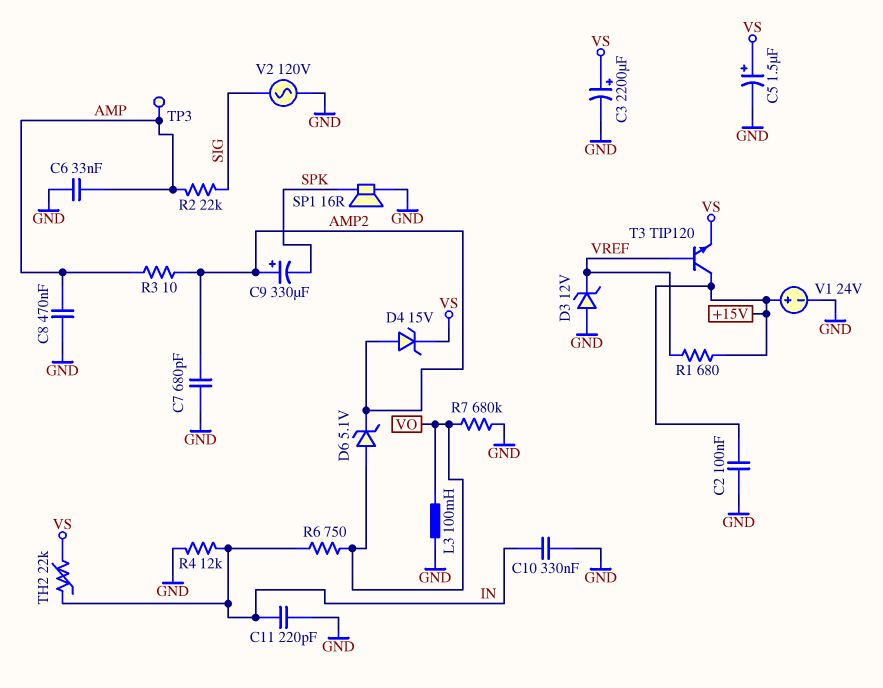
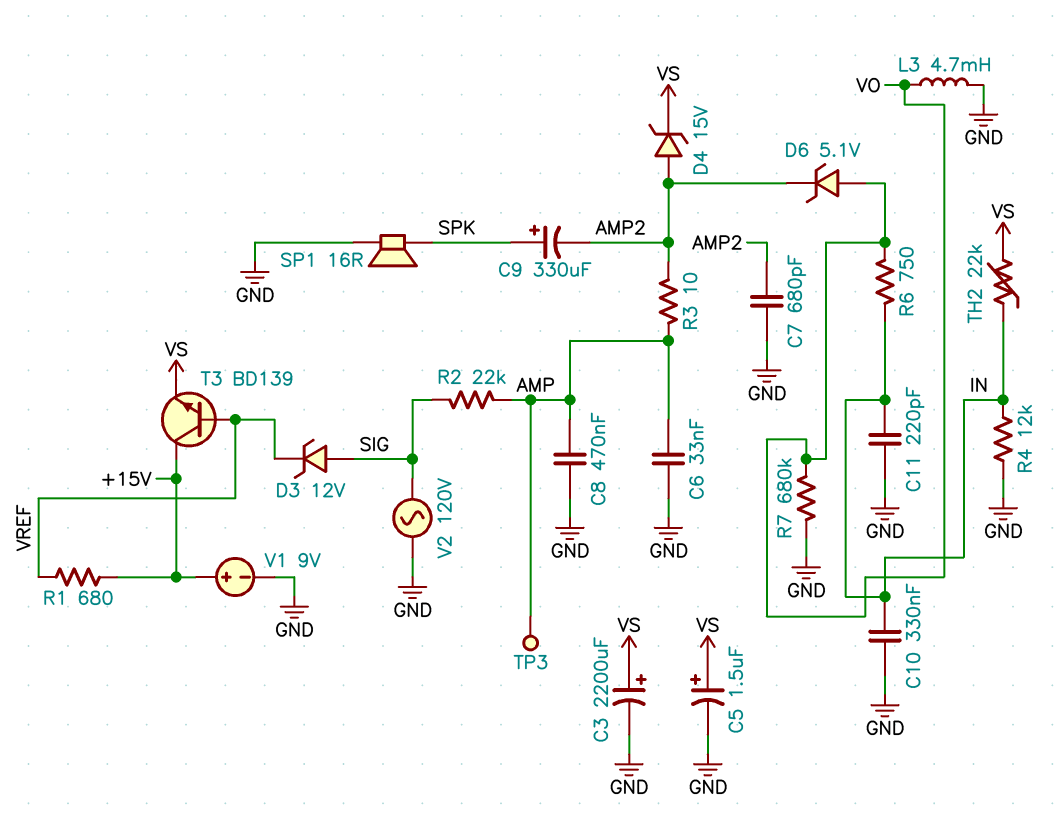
C2: 100nF (+15V, GND) -> none
C9: 330uF (plus AMP2, minus SPK) -> 330uF (plus SPK, minus AMP2)
D3: zener 12V (A GND, K VREF) -> zener 12V (A SIG, K VREF)
L3: 100mH (GND, VO) -> 4.7mH (GND, VO)
T3: NPN TIP120 (B VREF, C +15V, E VS) -> NPN BD139 (B VREF, C +15V, E VS)
V1: 24V (plus +15V, minus GND) -> 9V (plus +15V, minus GND)

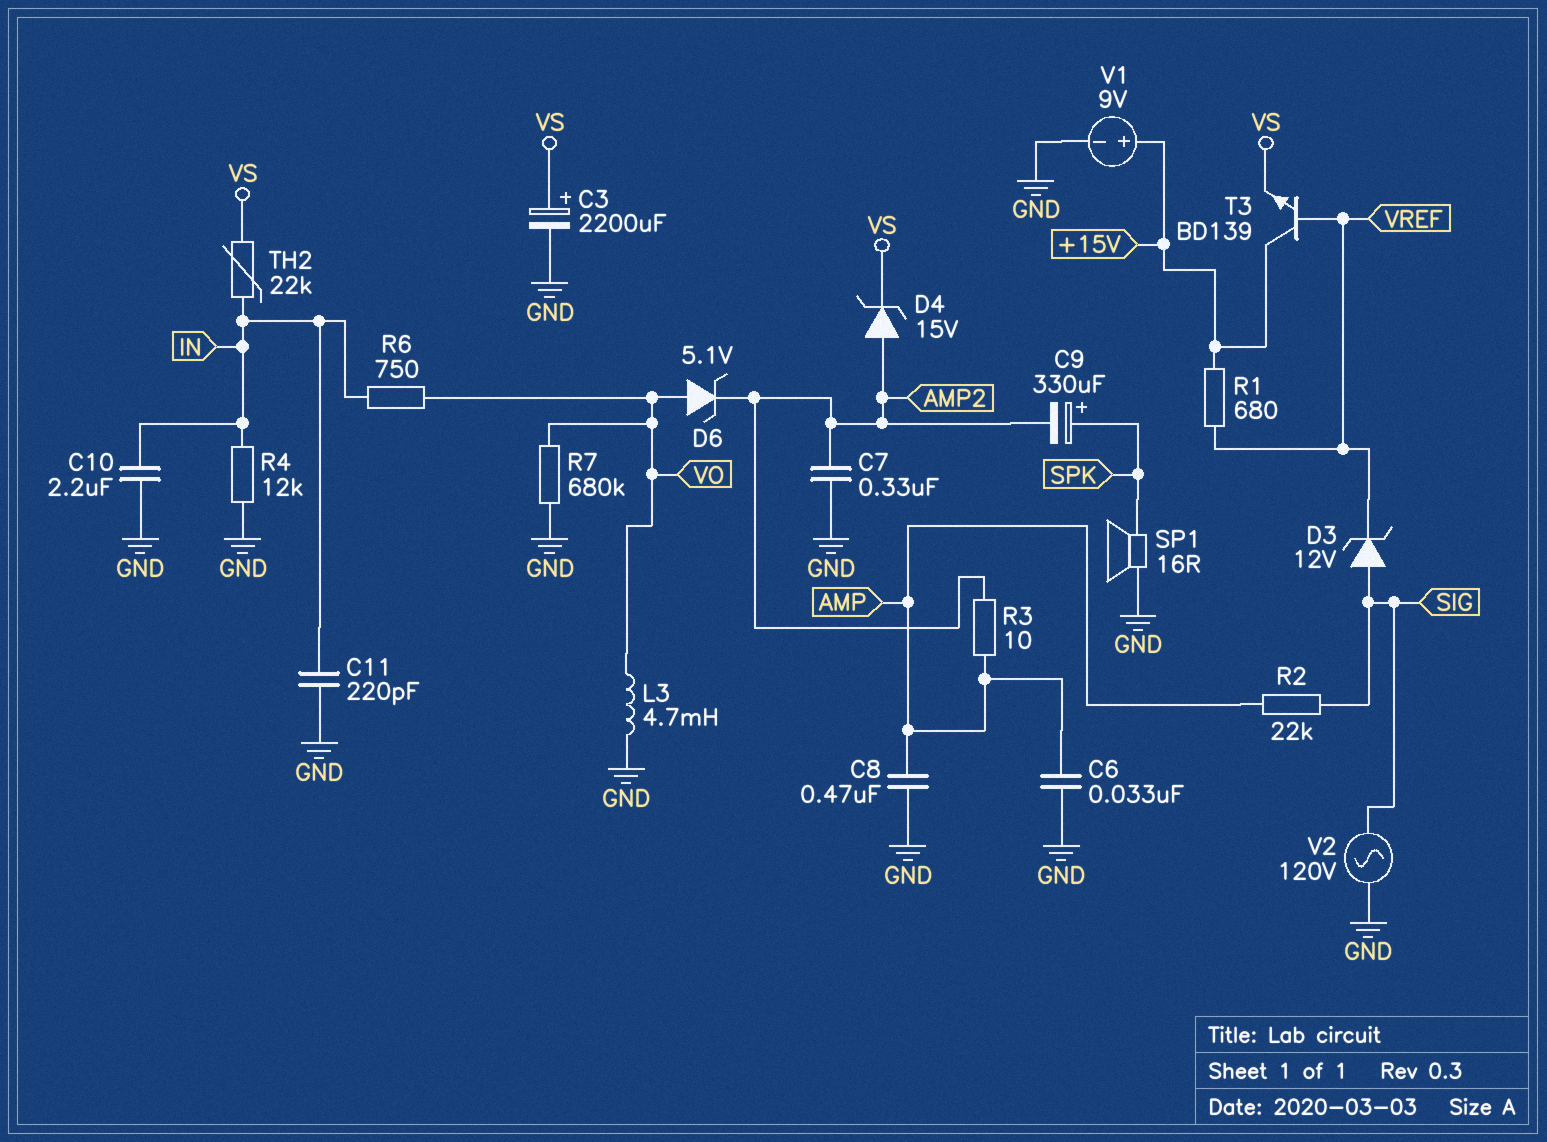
C5: 1.5uF (plus VS, minus GND) -> none
C7: 680pF (AMP2, GND) -> 330nF (AMP2, GND)
C10: 330nF (GND, IN) -> 2.2uF (GND, IN)
TP3: test point (AMP) -> none

